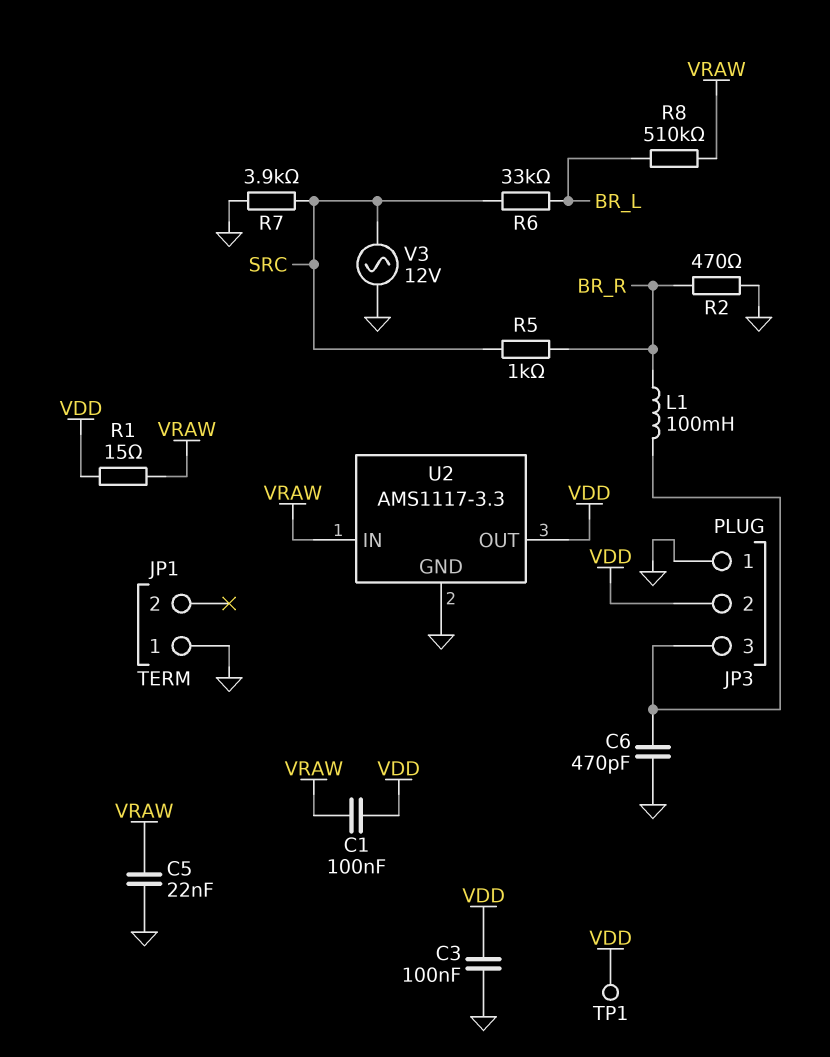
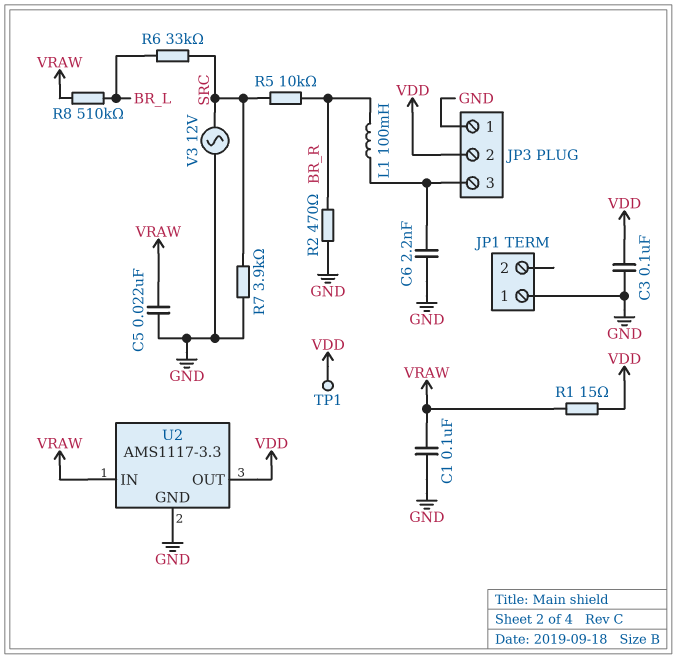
C1: 100nF (VDD, VRAW) -> 100nF (GND, VRAW)
C6: 470pF (GND, JP3/3) -> 2.2nF (GND, JP3/3)
R5: 1k (BR_R, SRC) -> 10k (BR_R, SRC)

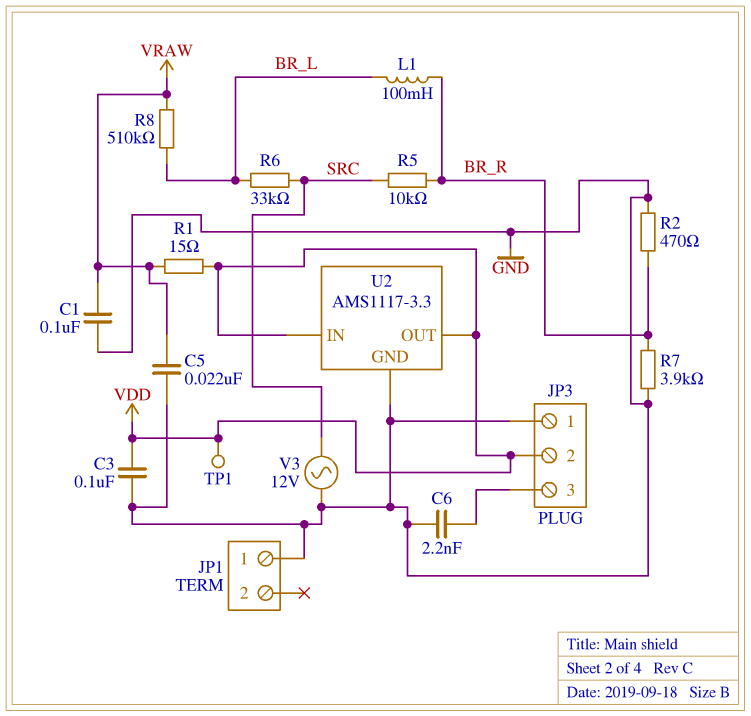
L1: 100mH (BR_R, JP3/3) -> 100mH (BR_L, BR_R)
R7: 3.9k (GND, SRC) -> 3.9k (BR_R, GND)
U2 pin IN: VRAW -> VDD

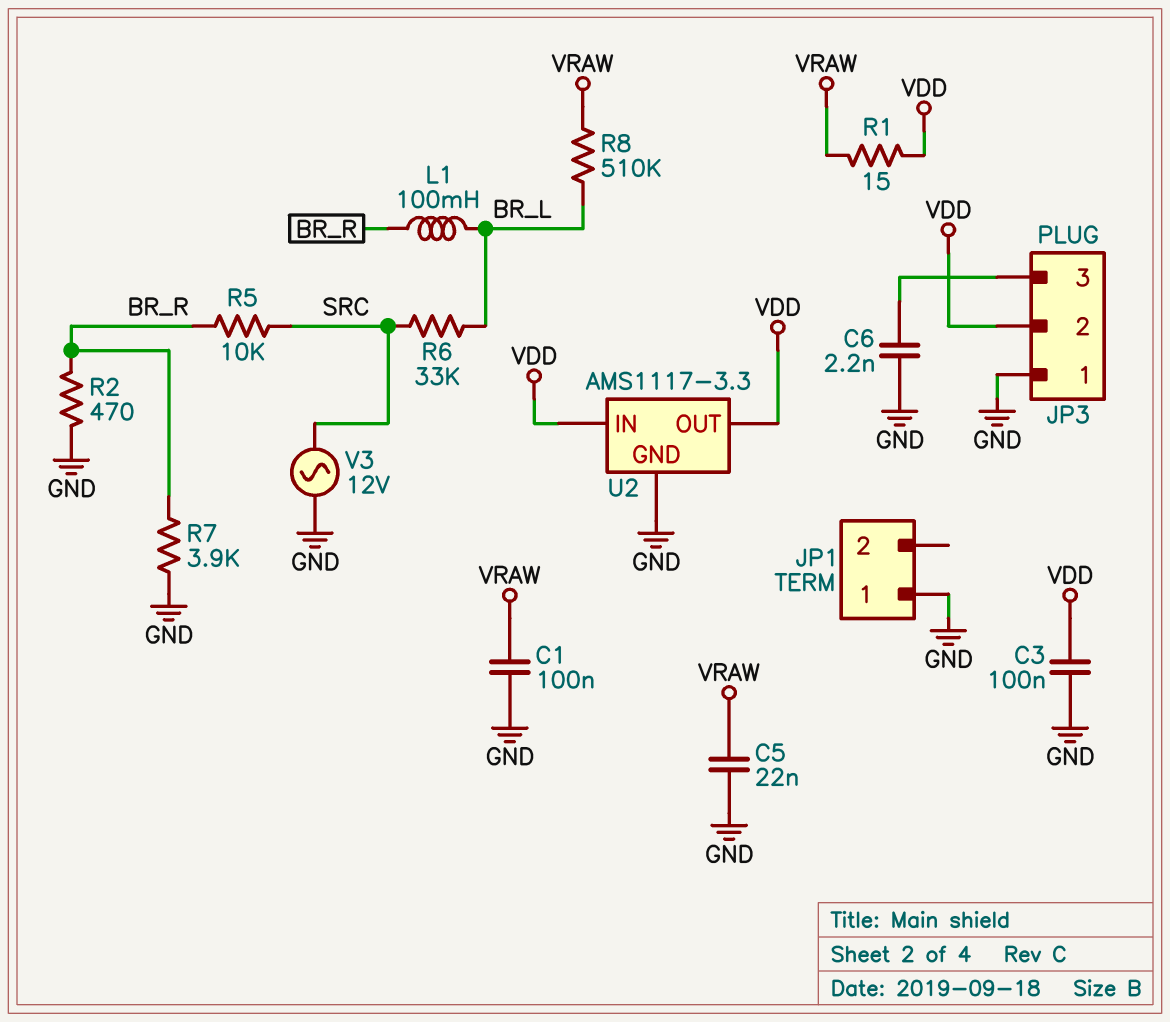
TP1: test point (VDD) -> none

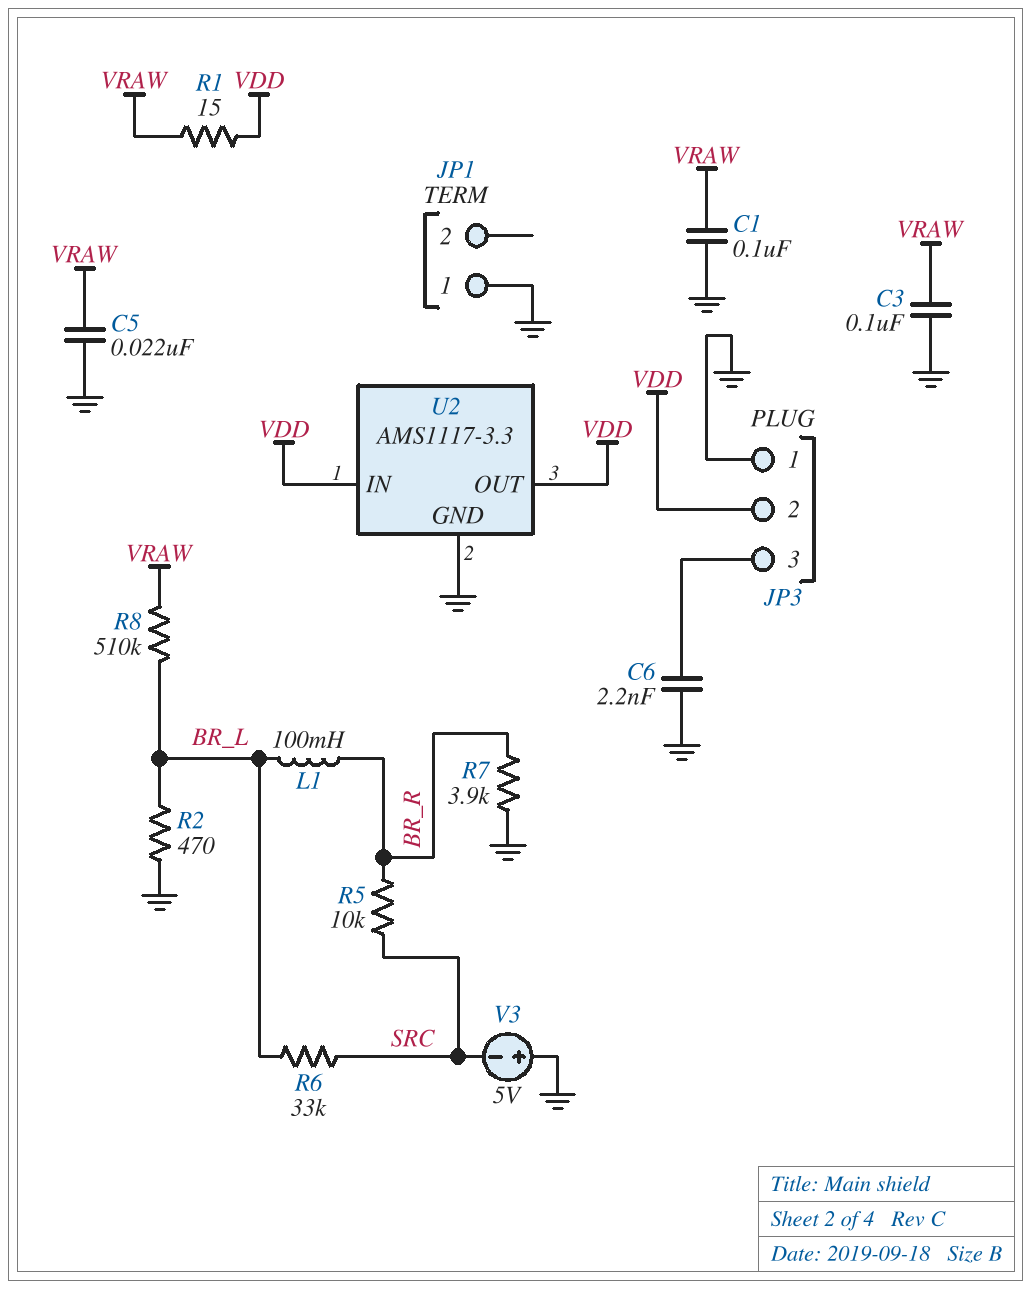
C3: 100nF (GND, VDD) -> 100nF (GND, VRAW)
R2: 470 (BR_R, GND) -> 470 (BR_L, GND)
V3: AC 12V (GND, SRC) -> 5V (plus GND, minus SRC)

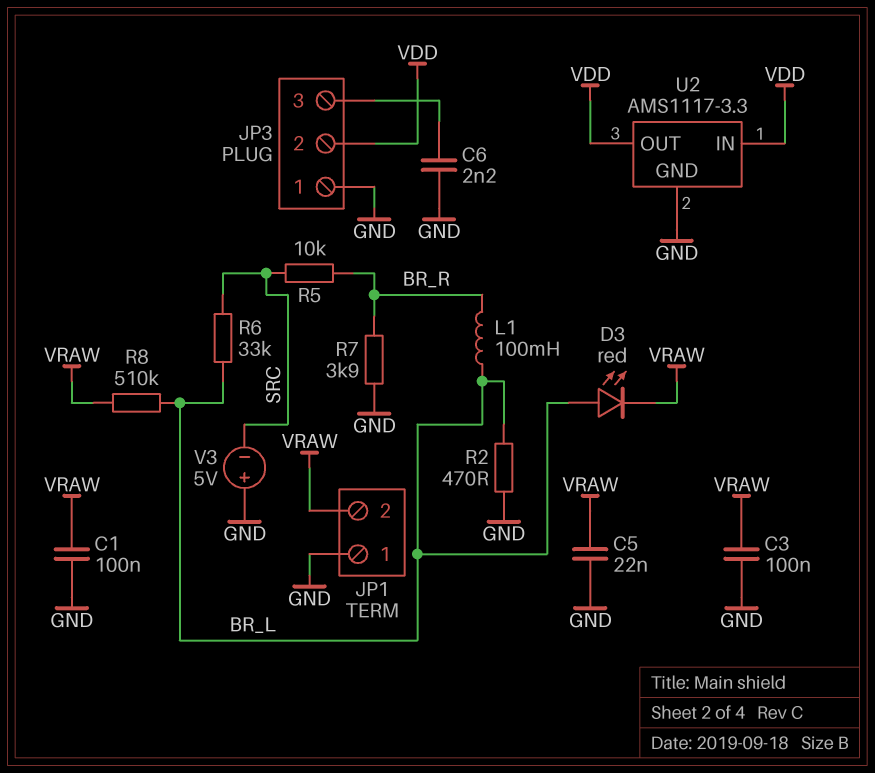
D3: none -> LED red (A BR_L, K VRAW)
JP1 pin 2: none -> VRAW
R1: 15 (VDD, VRAW) -> none

